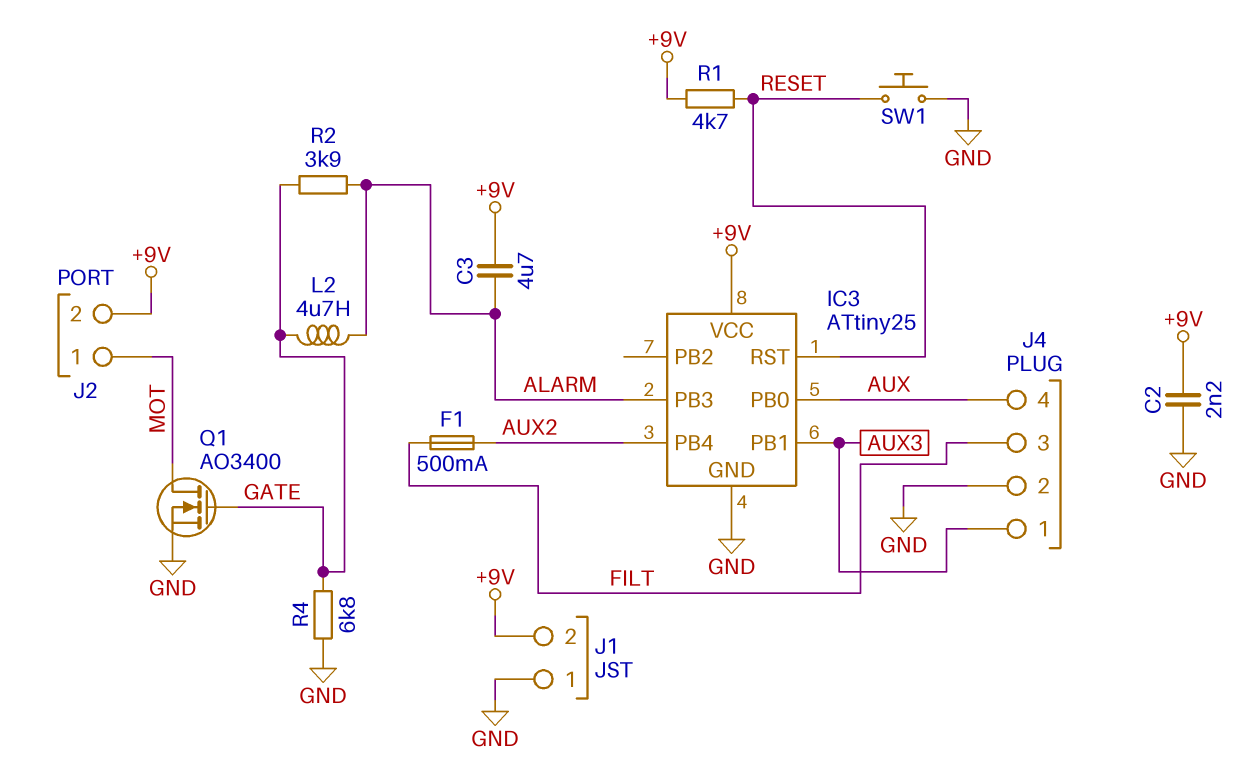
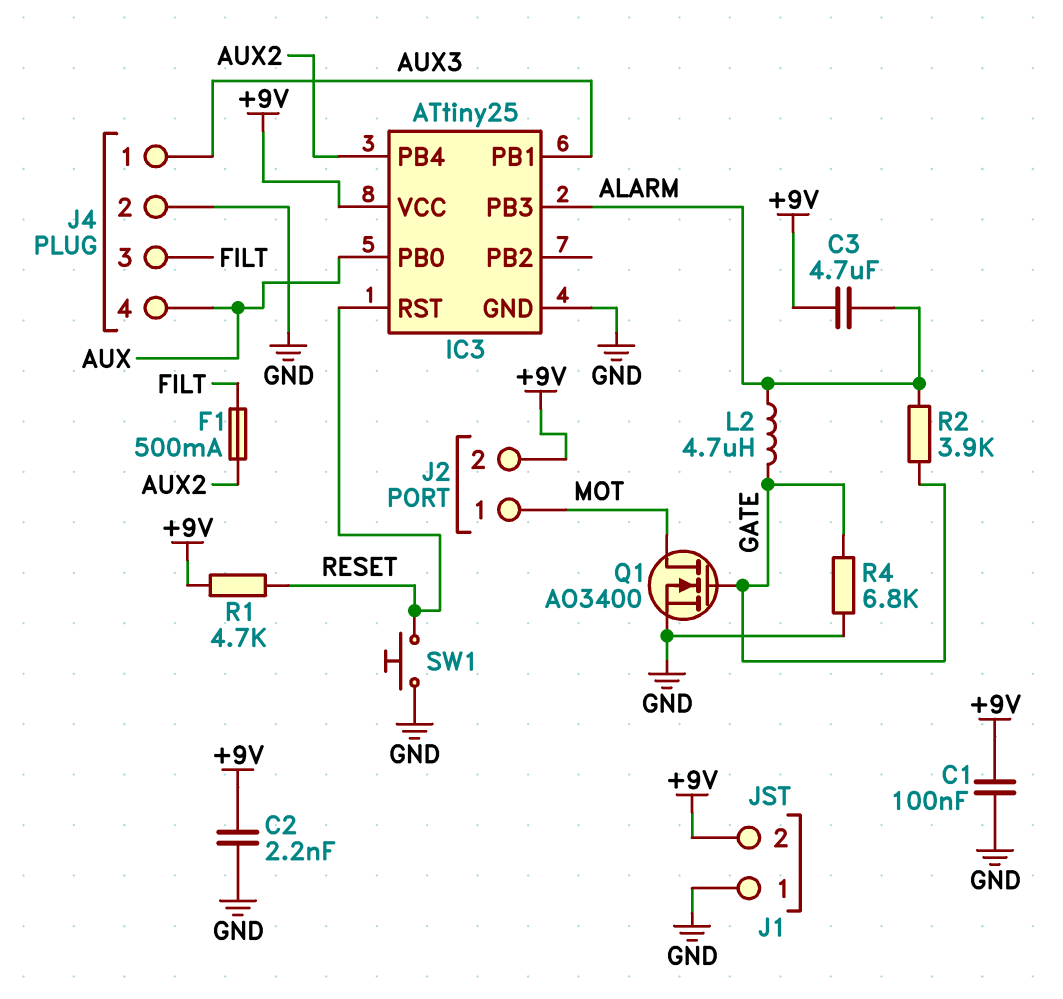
C1: none -> 100nF (+9V, GND)

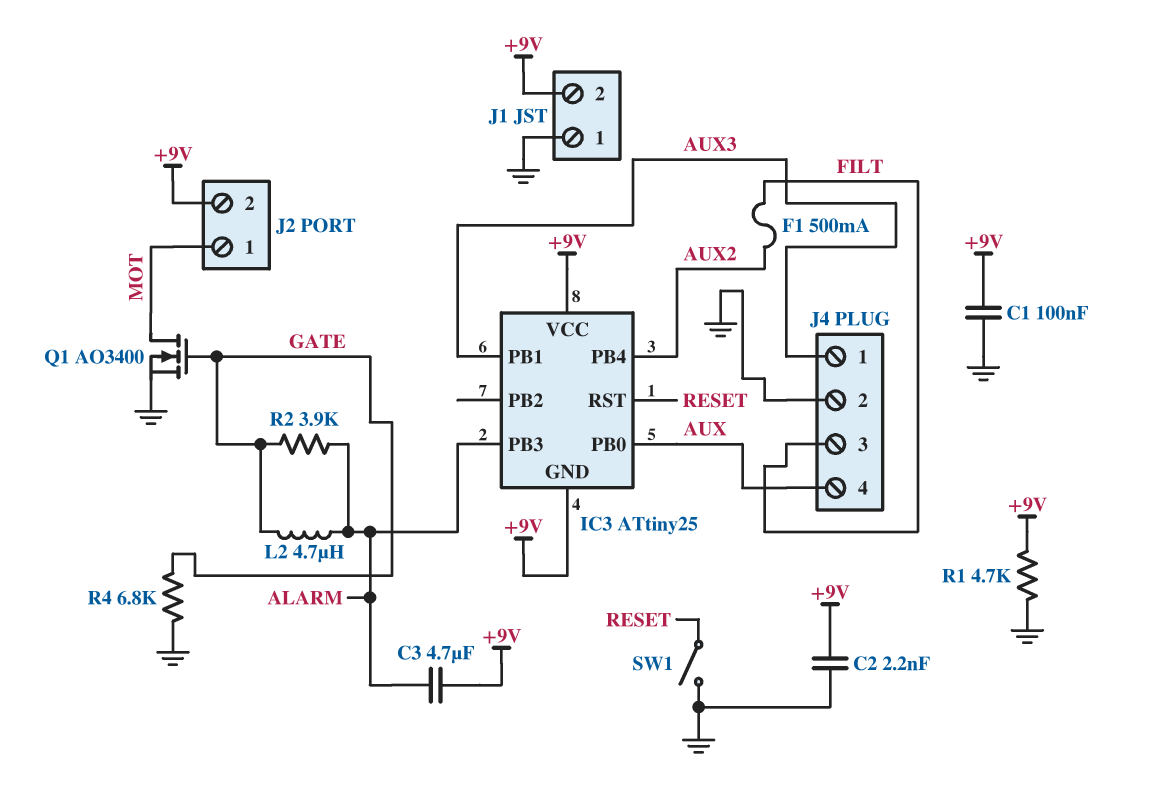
IC3 pin GND: GND -> +9V
R1: 4.7k (+9V, RESET) -> 4.7k (+9V, GND)
SW1: button (GND, RESET) -> switch (GND, RESET)

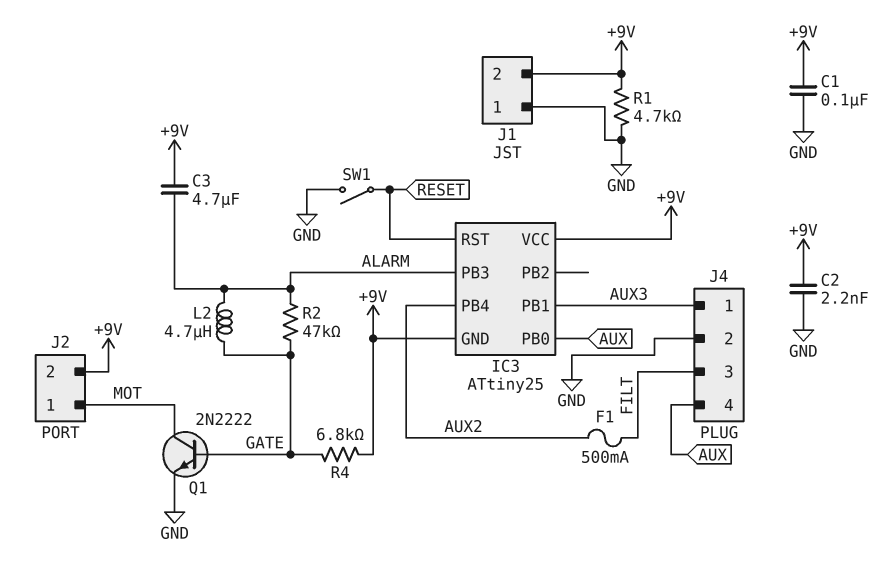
Q1: NMOS AO3400 (G GATE, D MOT, S GND) -> NPN 2N2222 (B GATE, C MOT, E GND)
R2: 3.9k (ALARM, GATE) -> 47k (ALARM, GATE)
R4: 6.8k (GATE, GND) -> 6.8k (+9V, GATE)

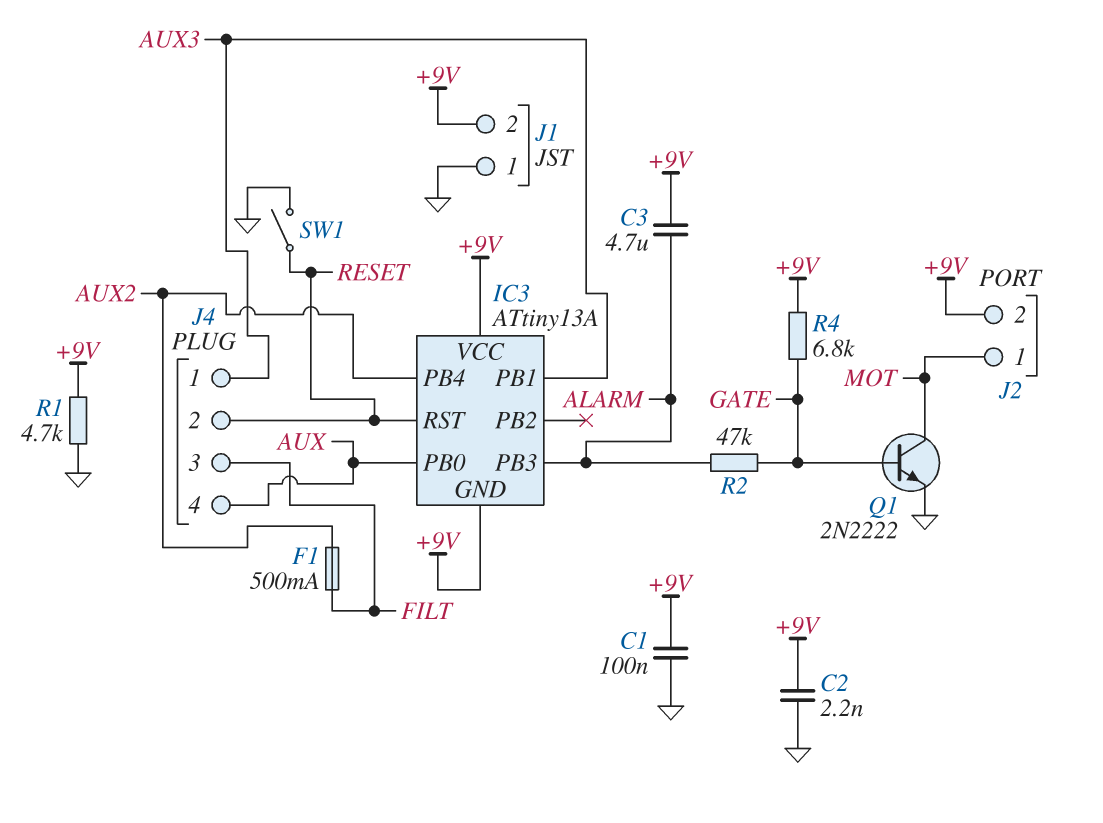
IC3: ATtiny25 -> ATtiny13A
J4 pin 2: GND -> RESET
L2: 4.7uH (ALARM, GATE) -> none

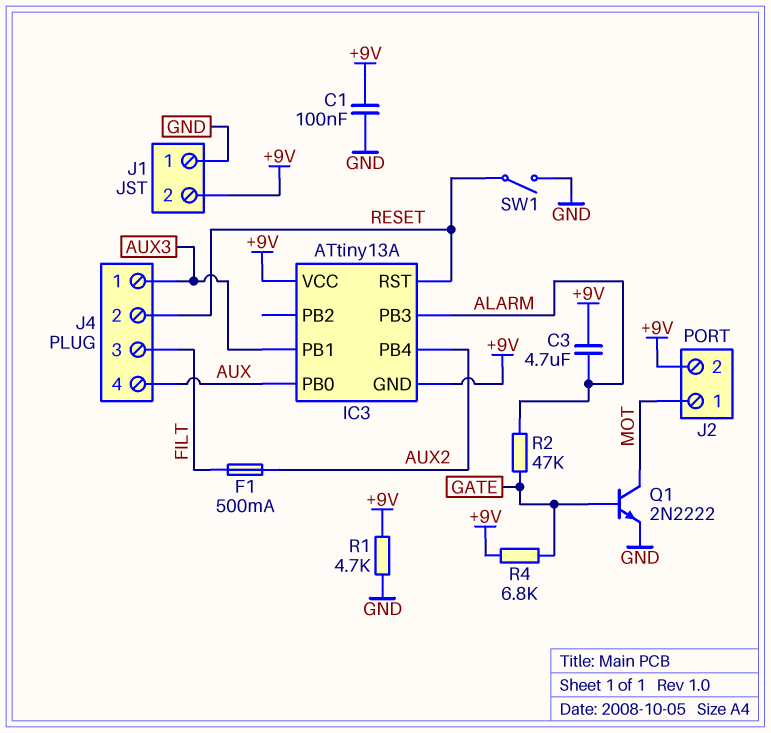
C2: 2.2nF (+9V, GND) -> none

